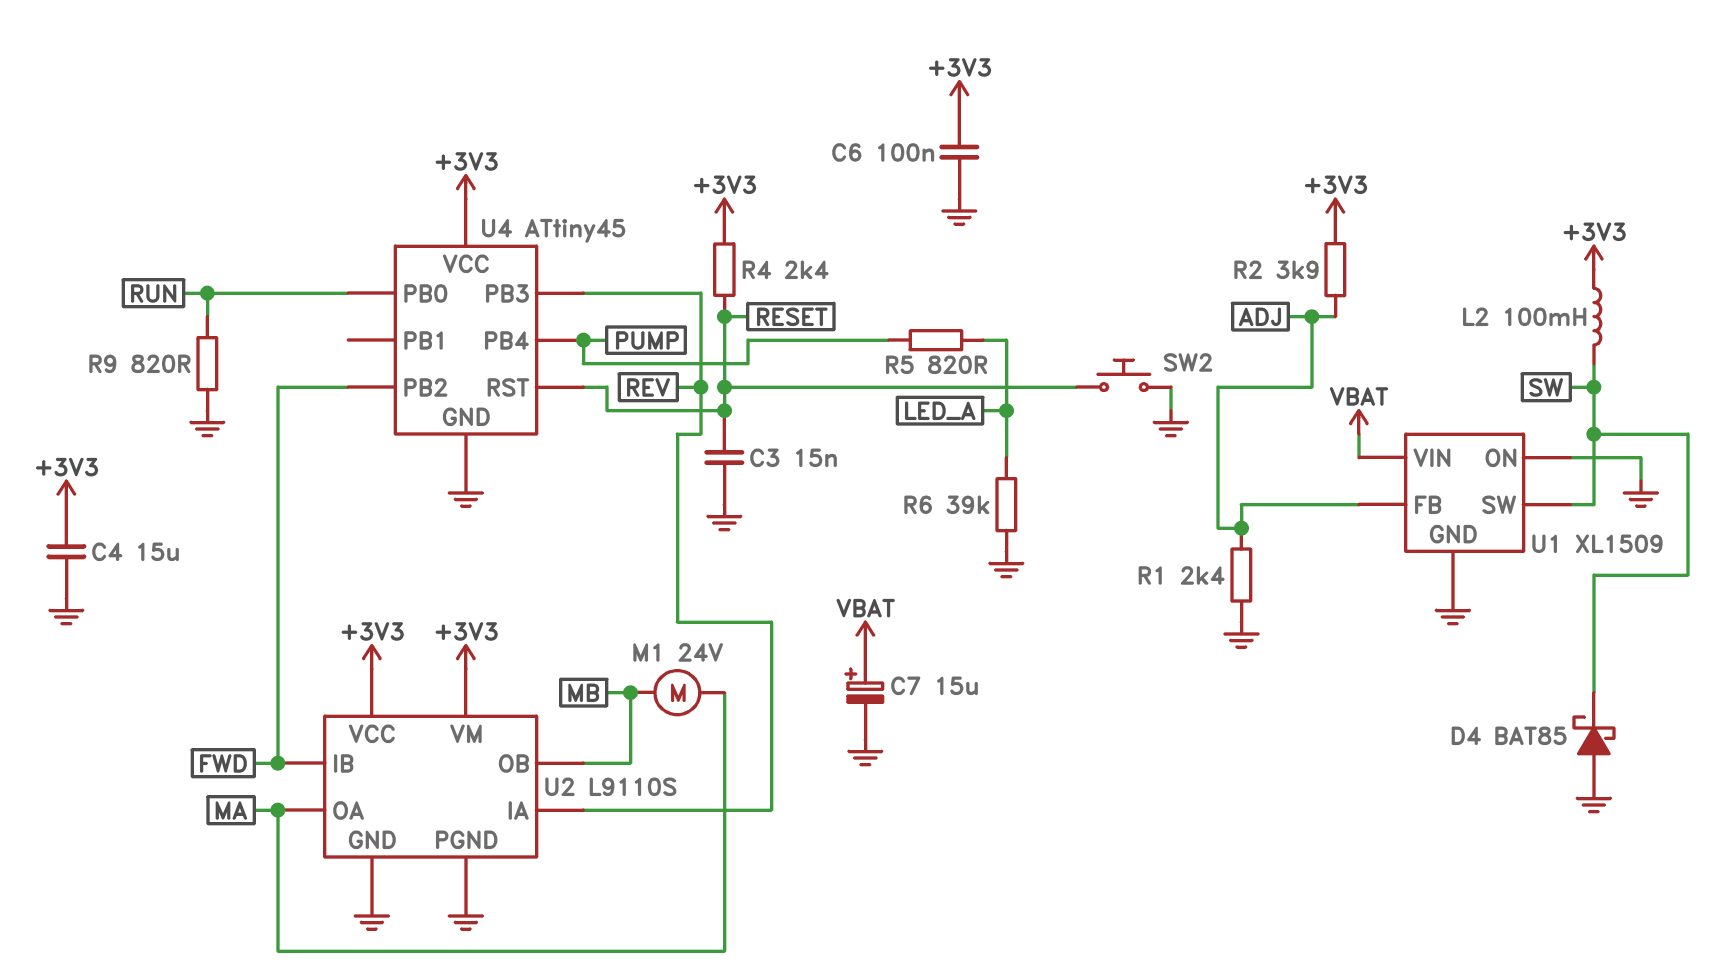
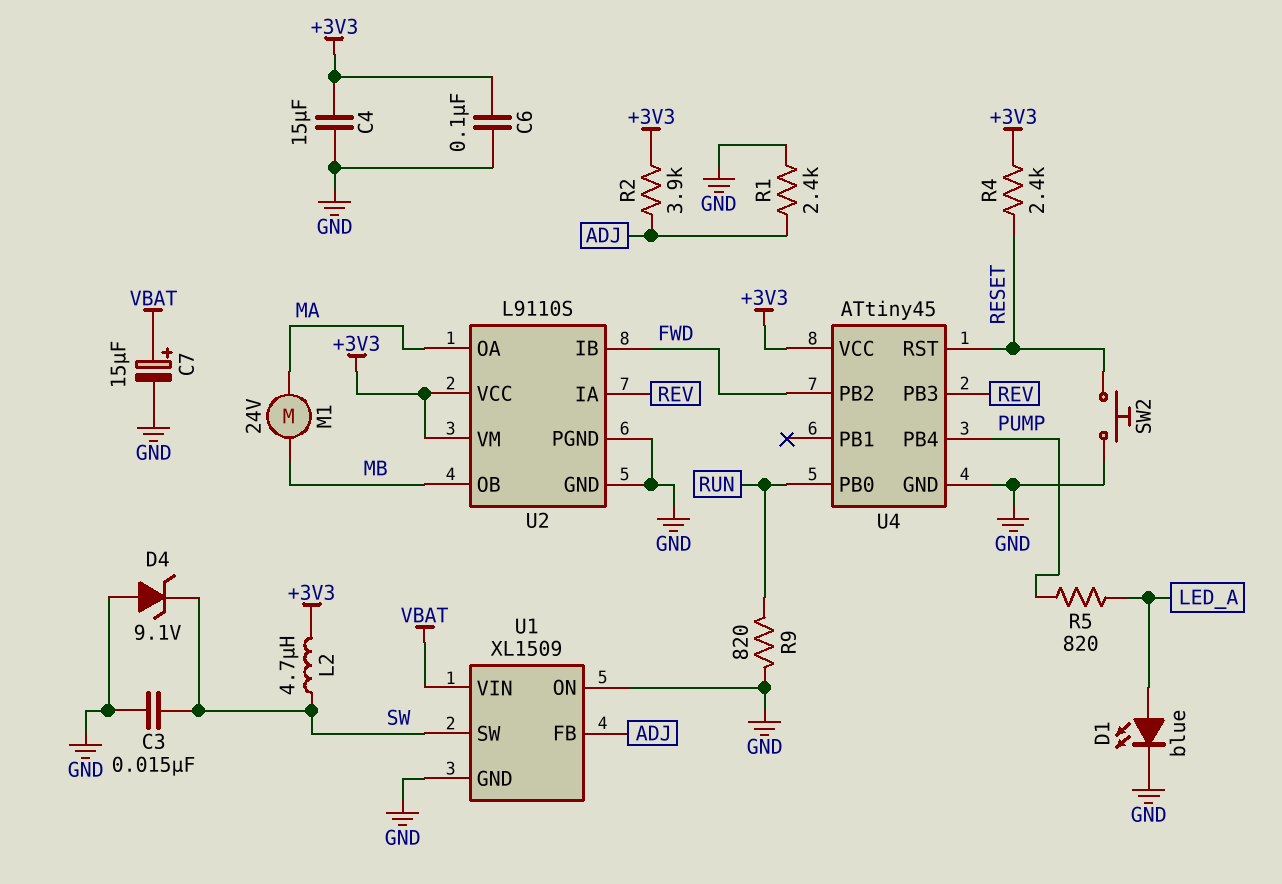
C3: 15nF (GND, RESET) -> 15nF (GND, SW)
D1: none -> LED blue (A LED_A, K GND)
D4: schottky BAT85 (A GND, K SW) -> zener 9.1V (A GND, K SW)
L2: 100mH (+3V3, SW) -> 4.7uH (+3V3, SW)
R6: 39k (GND, LED_A) -> none

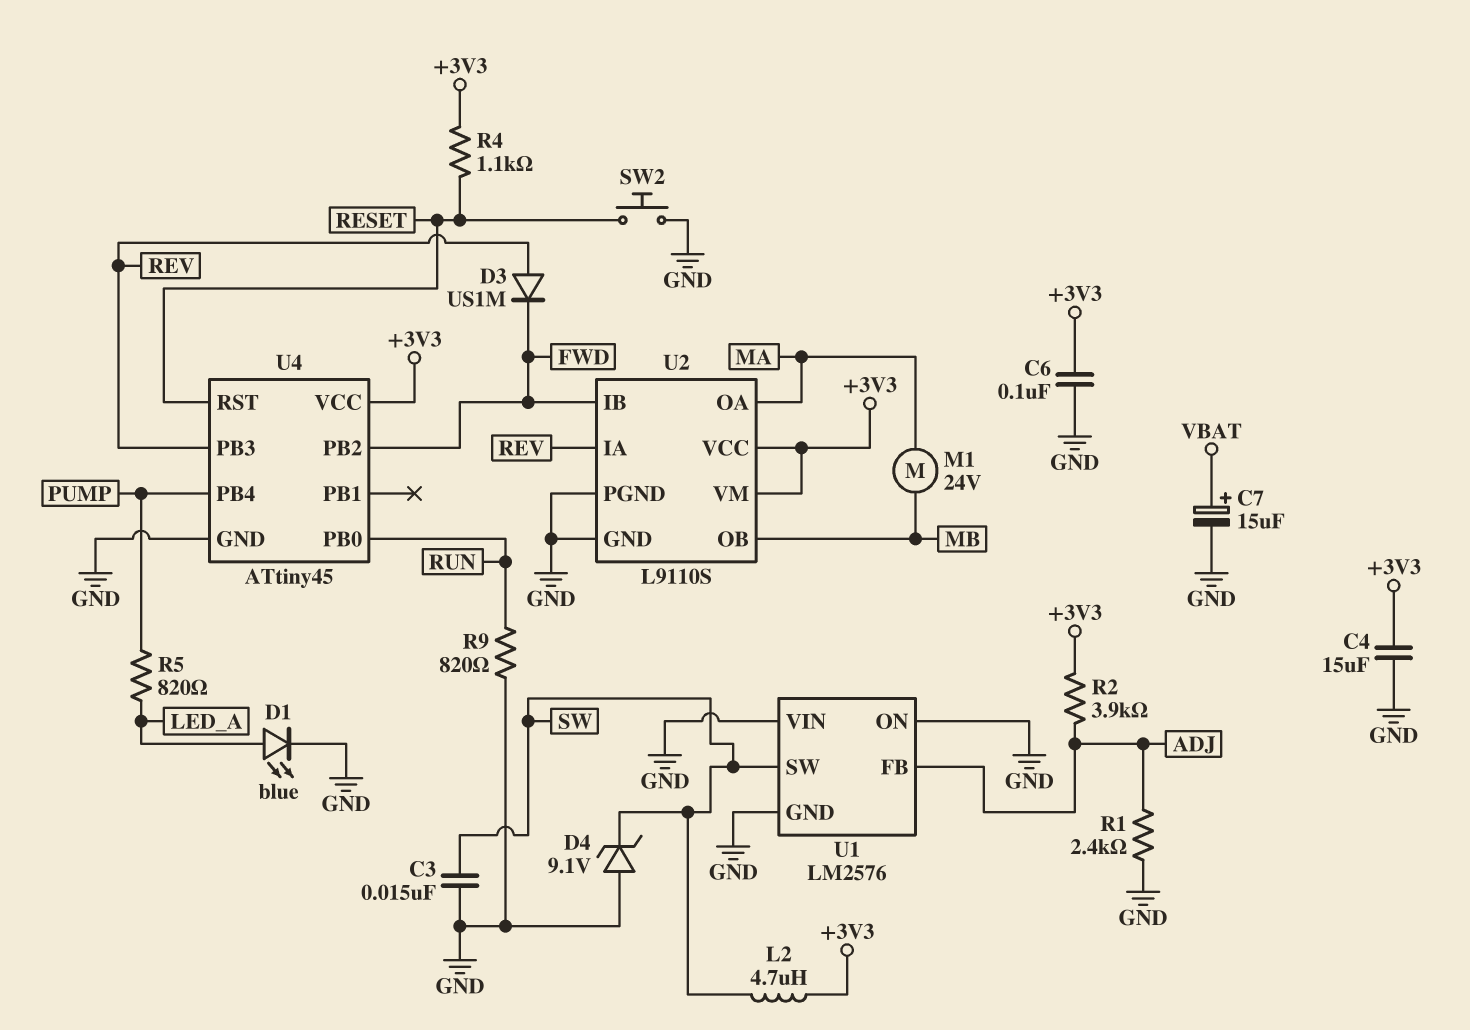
D3: none -> diode US1M (A REV, K FWD)
R4: 2.4k (+3V3, RESET) -> 1.1k (+3V3, RESET)
U1: XL1509 -> LM2576
U1 pin VIN: VBAT -> GND

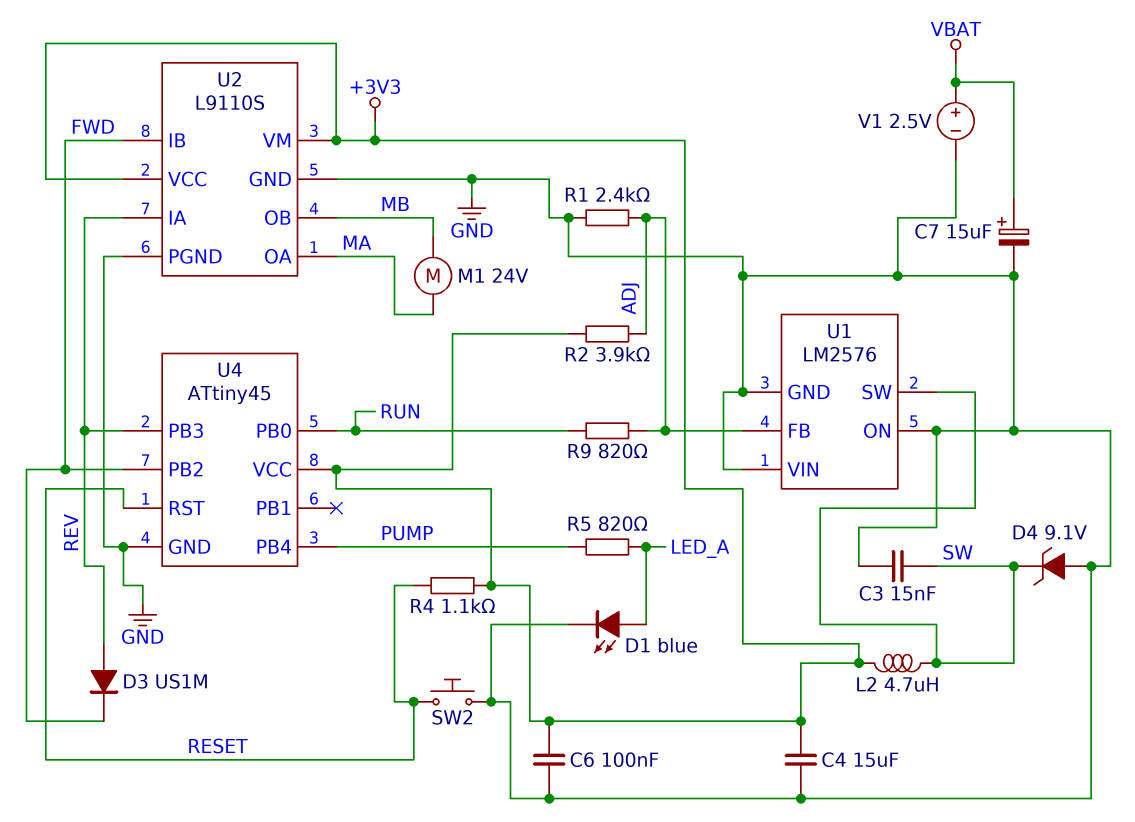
R9: 820 (GND, RUN) -> 820 (ADJ, RUN)
V1: none -> 2.5V (plus VBAT, minus GND)

